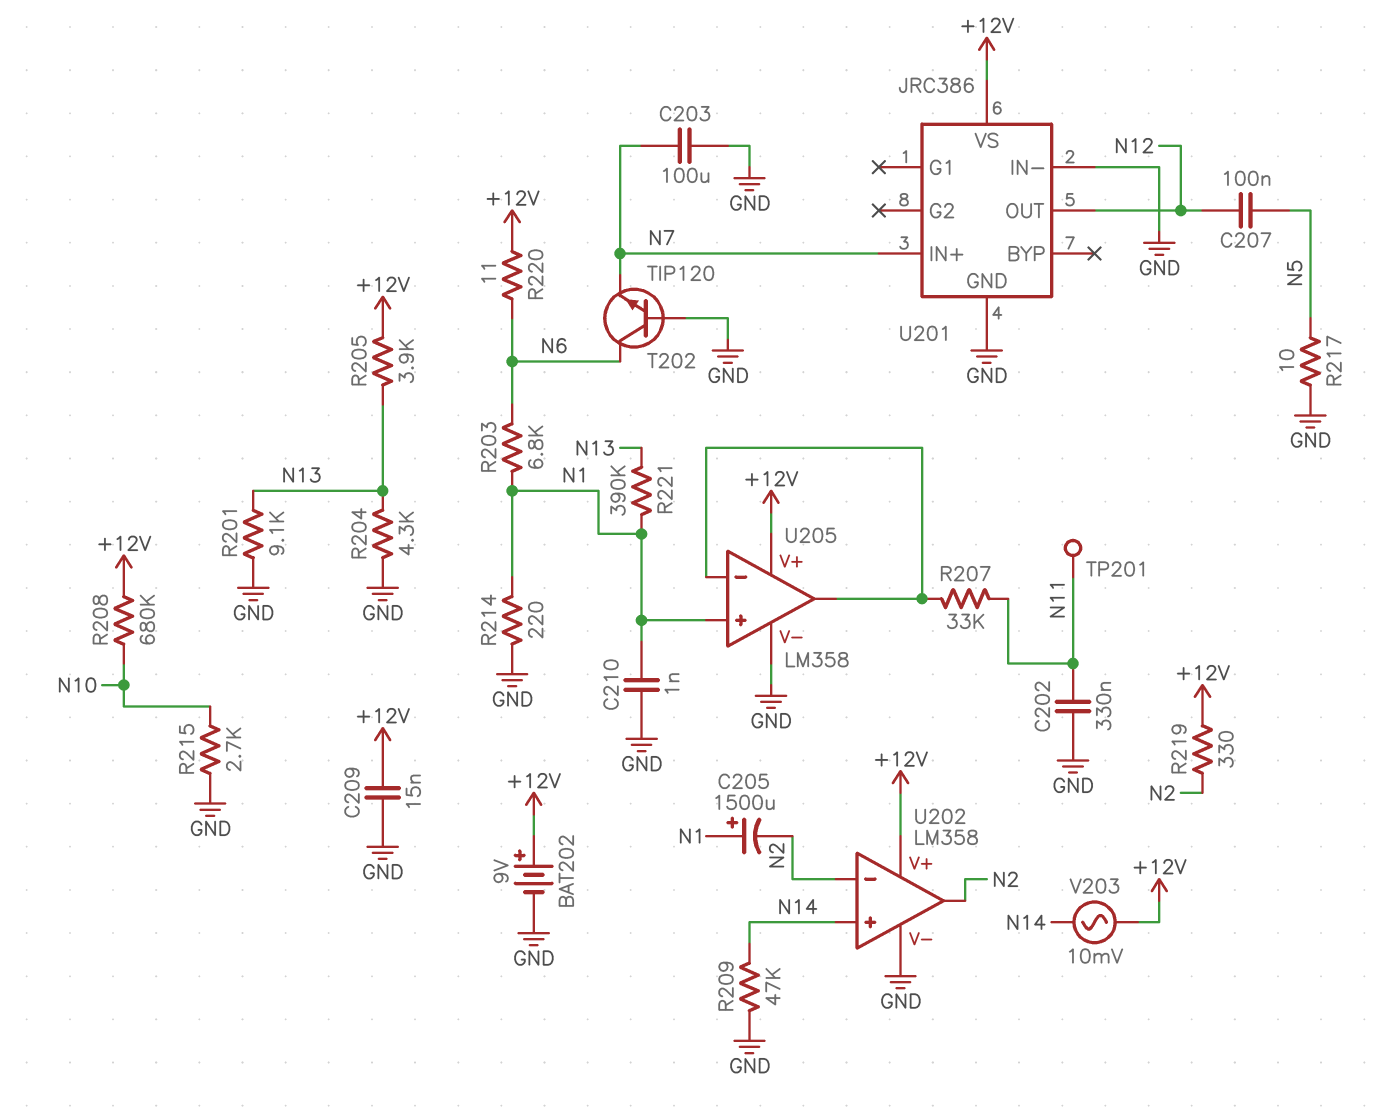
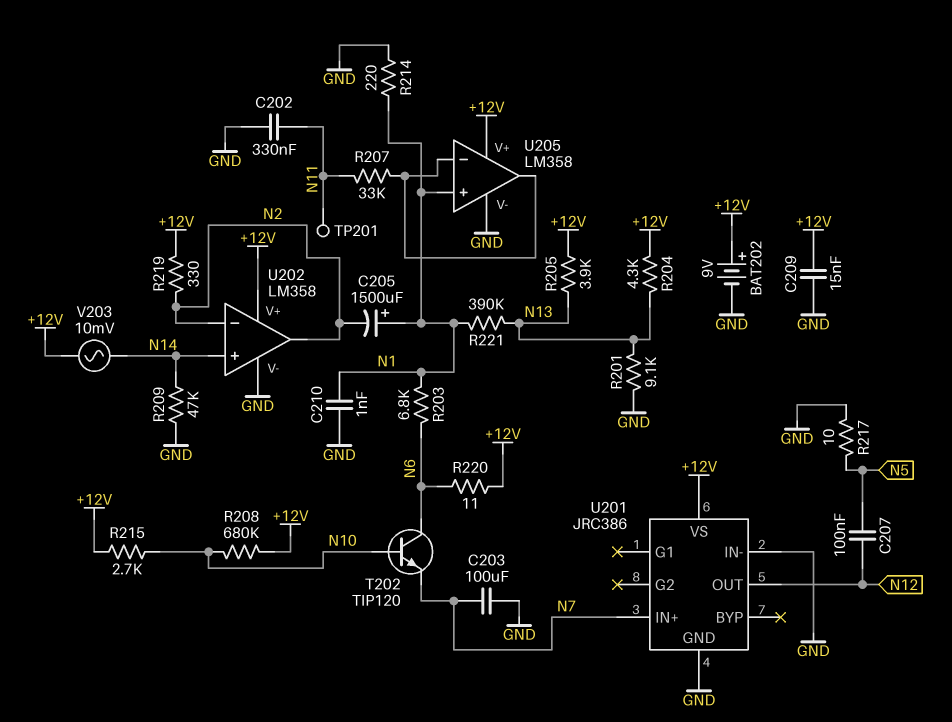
R204: 4.3k (GND, N13) -> 4.3k (+12V, N13)
R215: 2.7k (GND, N10) -> 2.7k (+12V, N10)
T202: NPN TIP120 (B GND, C N6, E N7) -> NPN TIP120 (B N10, C N6, E N7)

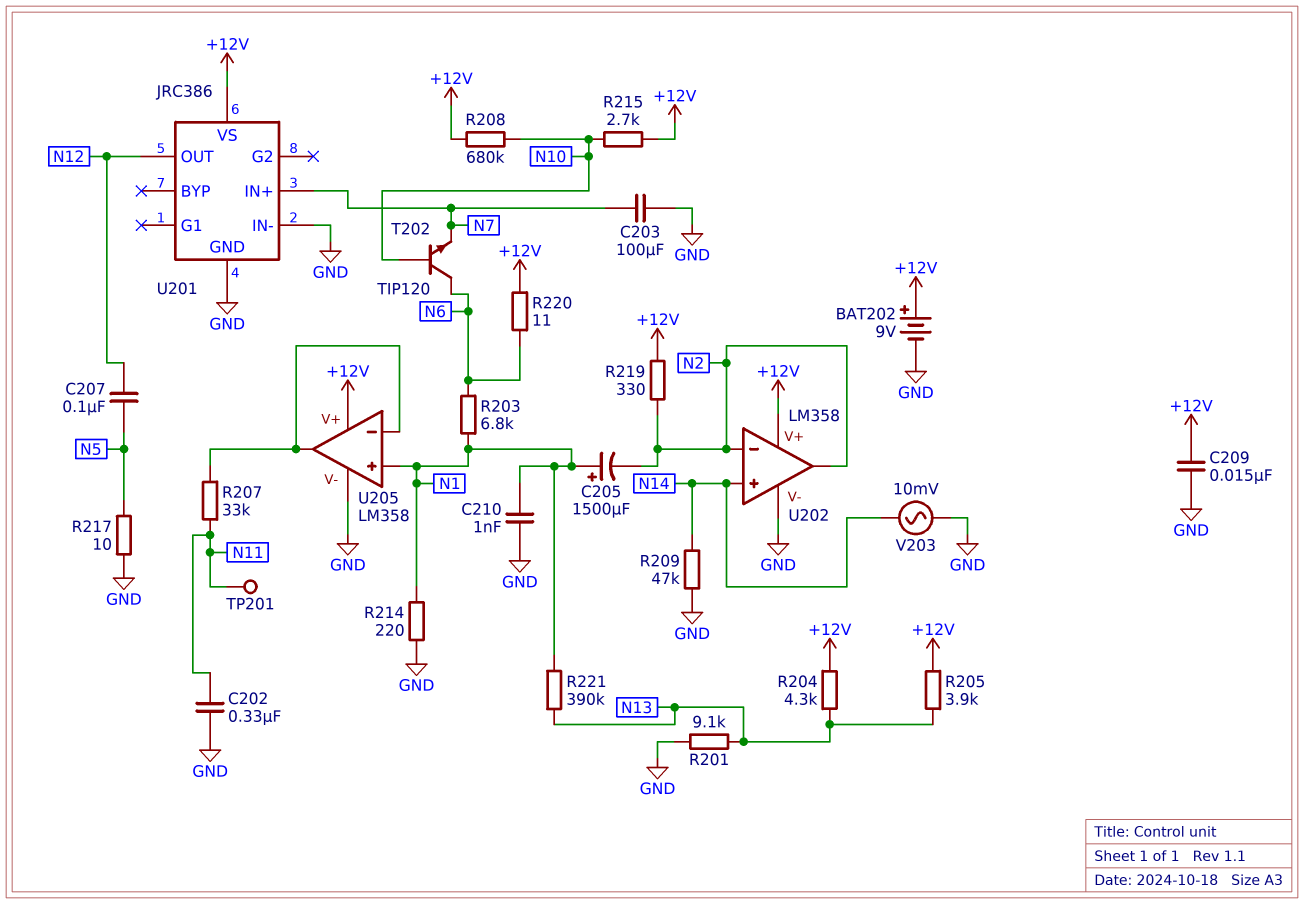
V203: AC 10mV (+12V, N14) -> AC 10mV (GND, N14)

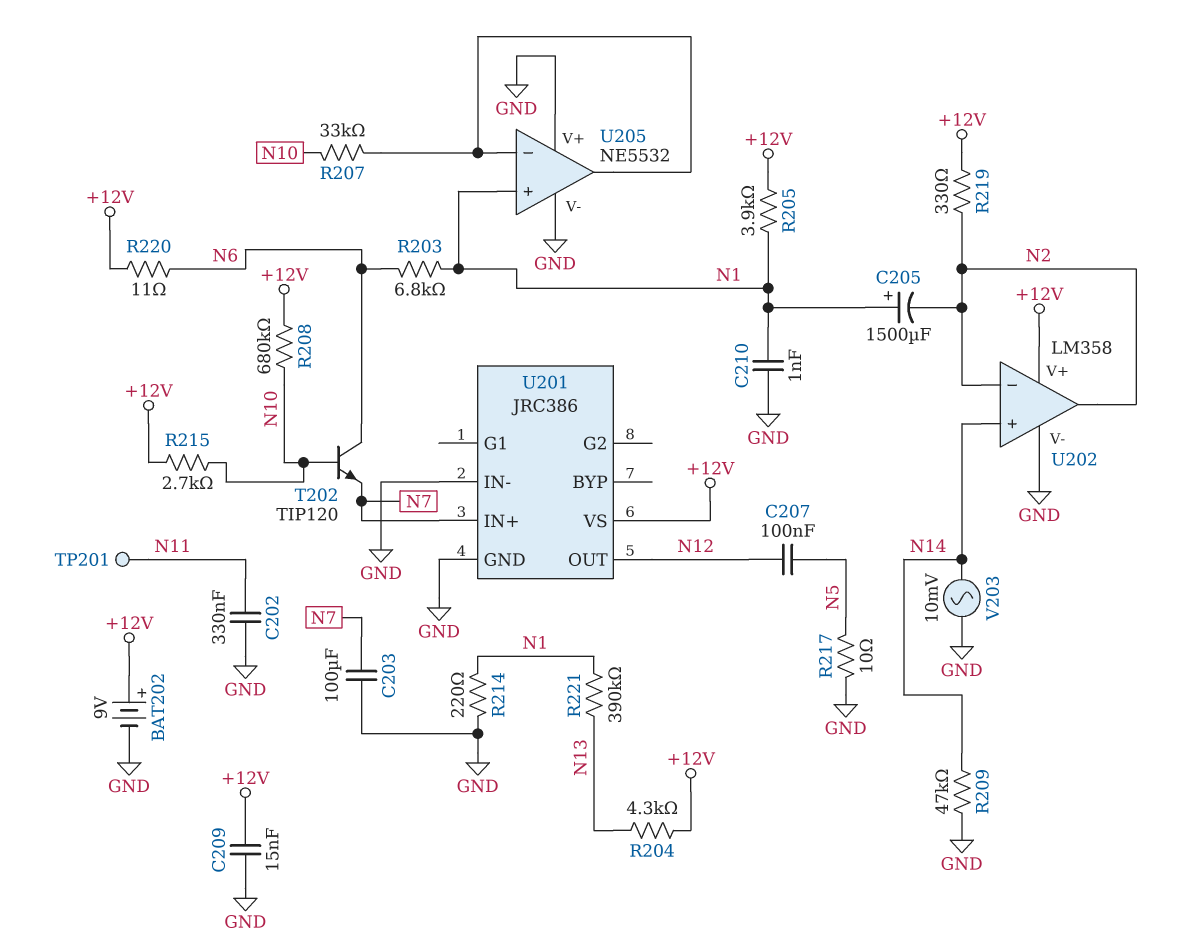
R201: 9.1k (GND, N13) -> none
R205: 3.9k (+12V, N13) -> 3.9k (+12V, N1)
R207: 33k (N11, U205/in-) -> 33k (N10, U205/in-)
U205: LM358 -> NE5532
U205 pin V+: +12V -> GND

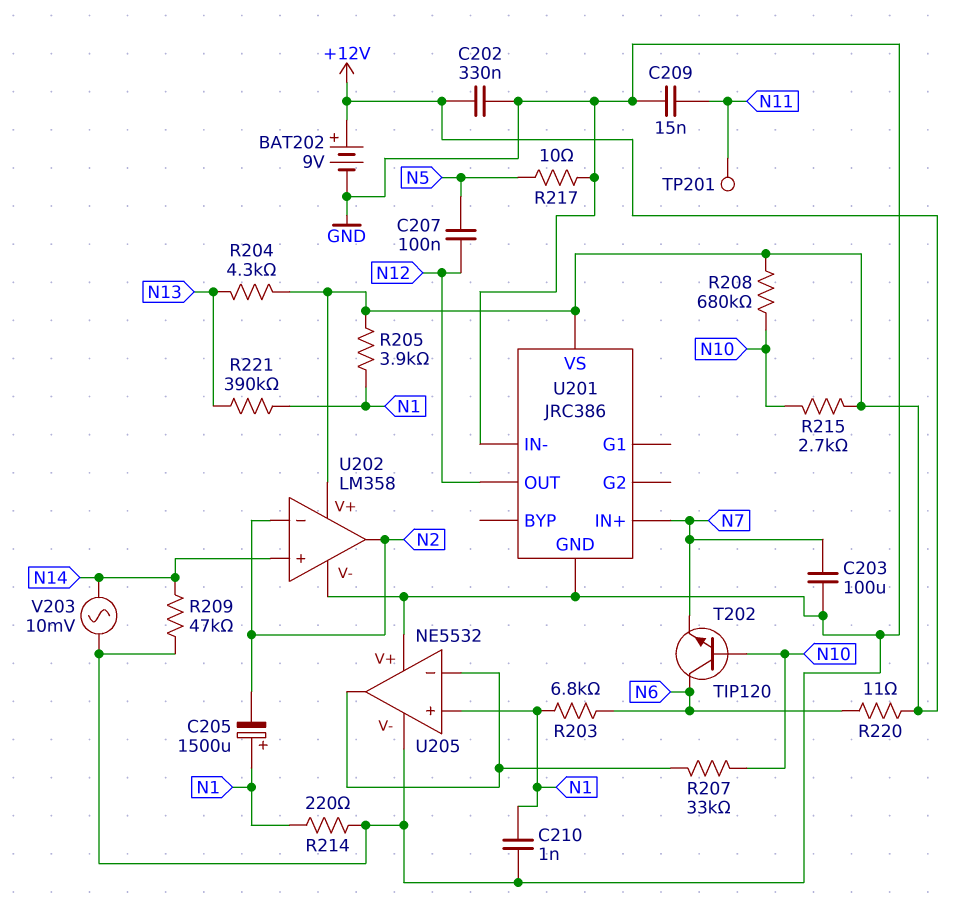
C202: 330nF (GND, N11) -> 330nF (+12V, GND)
C209: 15nF (+12V, GND) -> 15nF (GND, N11)
R219: 330 (+12V, N2) -> none

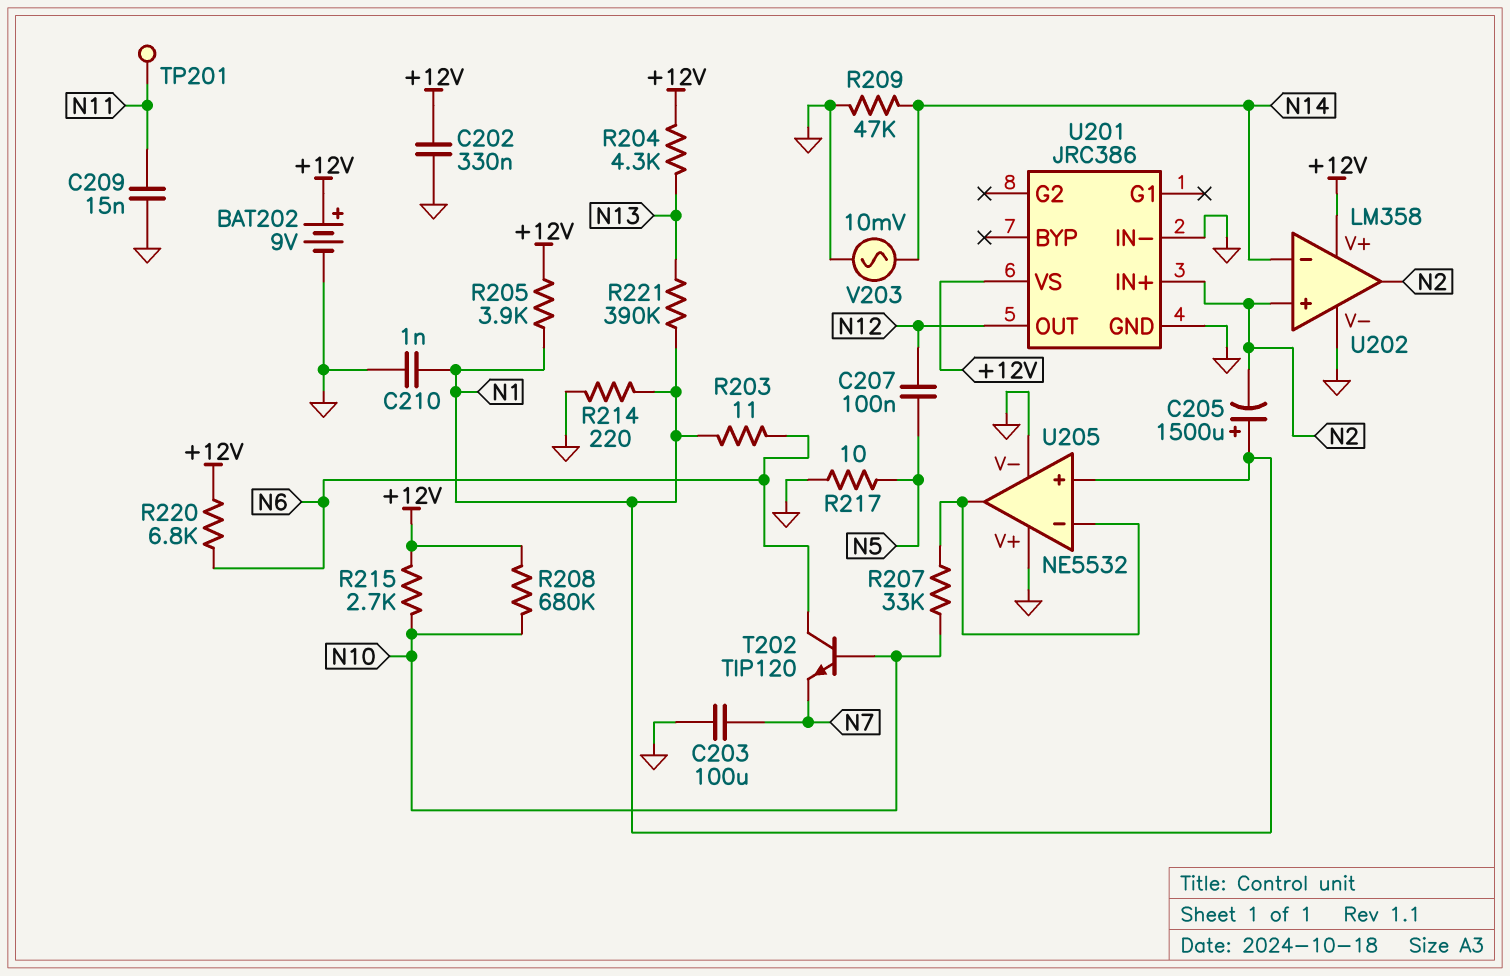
R203: 6.8k (N1, N6) -> 11 (N1, N6)
R220: 11 (+12V, N6) -> 6.8k (+12V, N6)
U201 pin IN+: N7 -> N2
U202 pin in+: N14 -> N2
U202 pin in-: N2 -> N14

